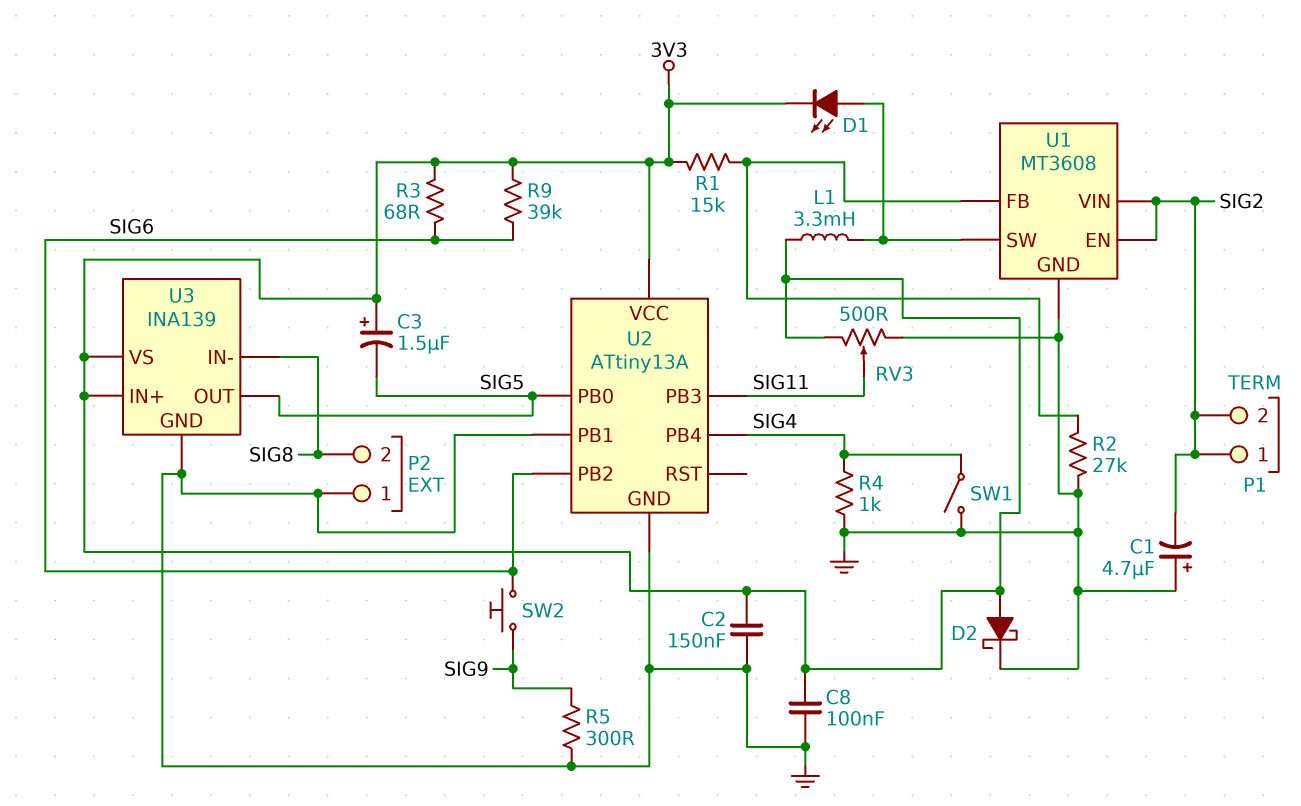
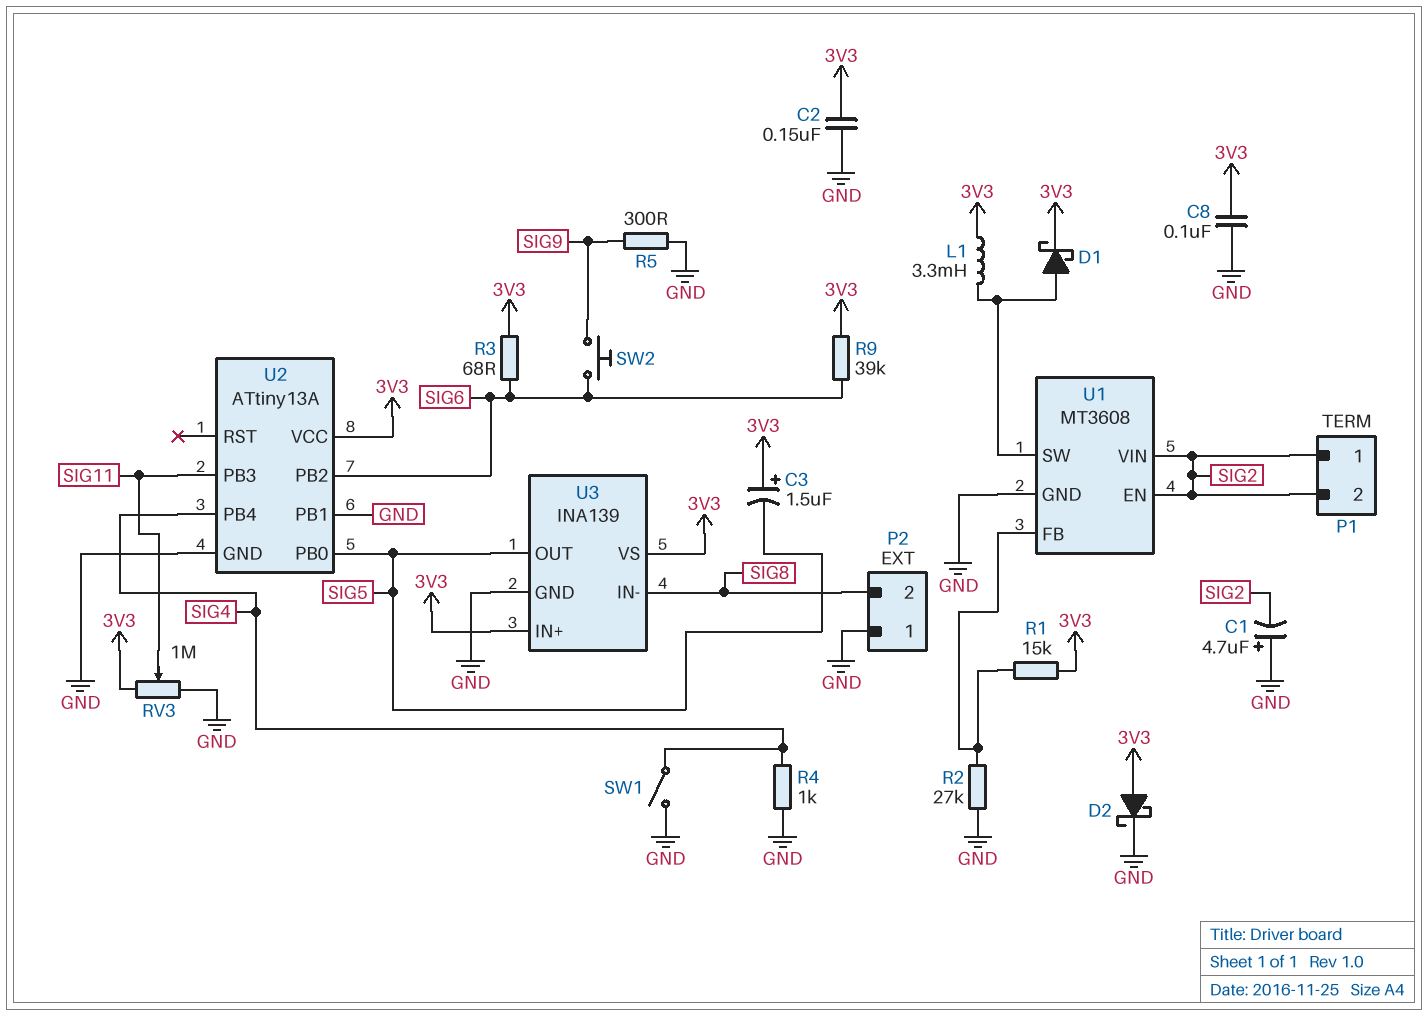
D1: LED (A U1/SW, K 3V3) -> schottky (A U1/SW, K 3V3)
RV3: 500 (3V3, GND, wiper SIG11) -> 1M (3V3, GND, wiper SIG11)

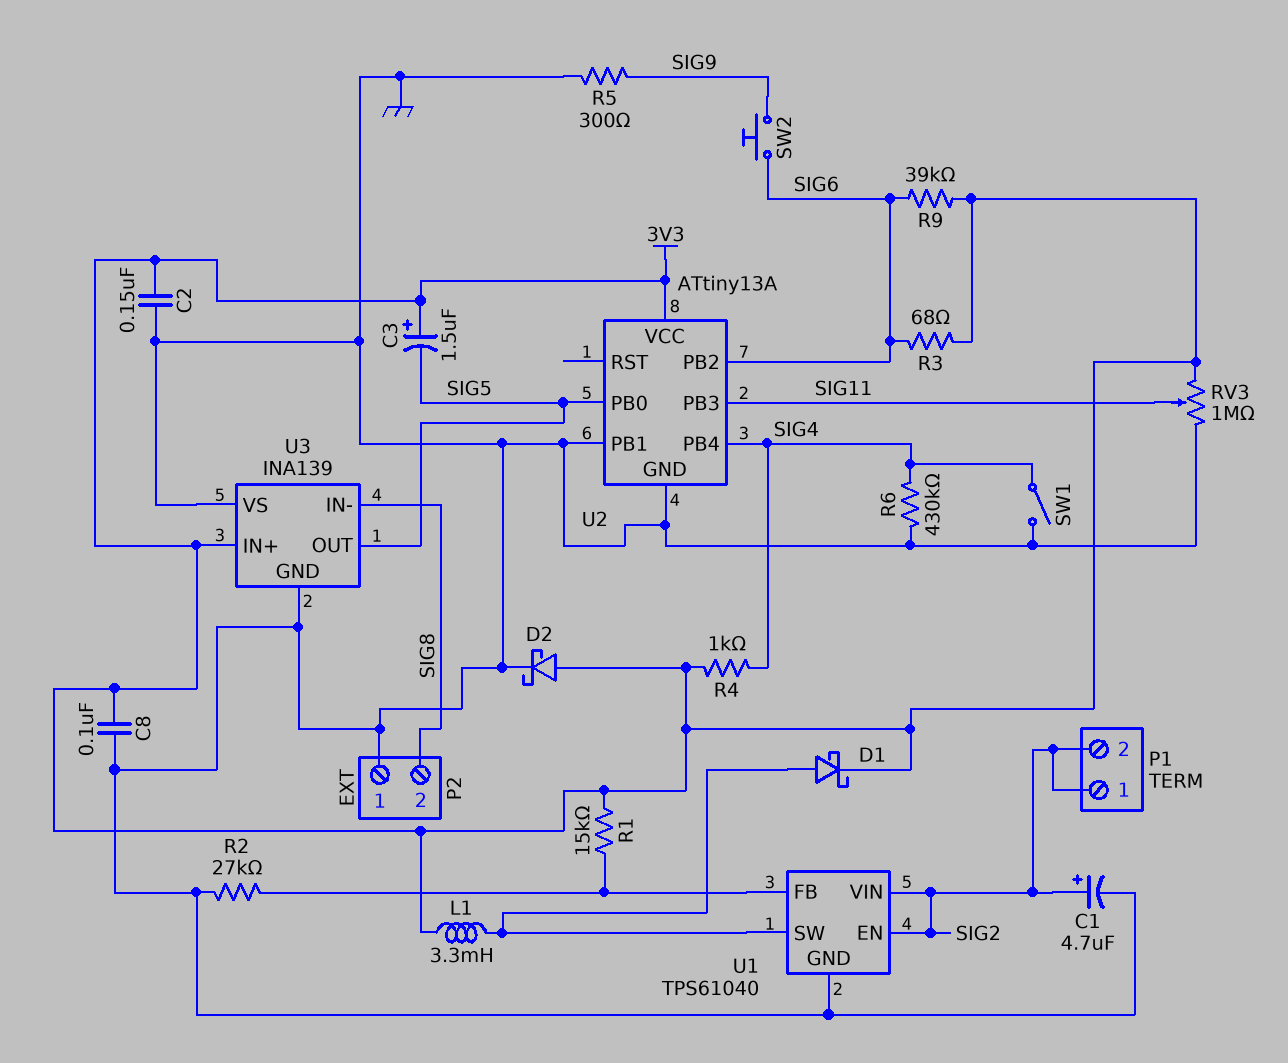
C1: 4.7uF (plus GND, minus SIG2) -> 4.7uF (plus SIG2, minus GND)
R4: 1k (GND, SIG4) -> 1k (3V3, SIG4)
R6: none -> 430k (GND, SIG4)
U1: MT3608 -> TPS61040
U3 pin VS: 3V3 -> GND

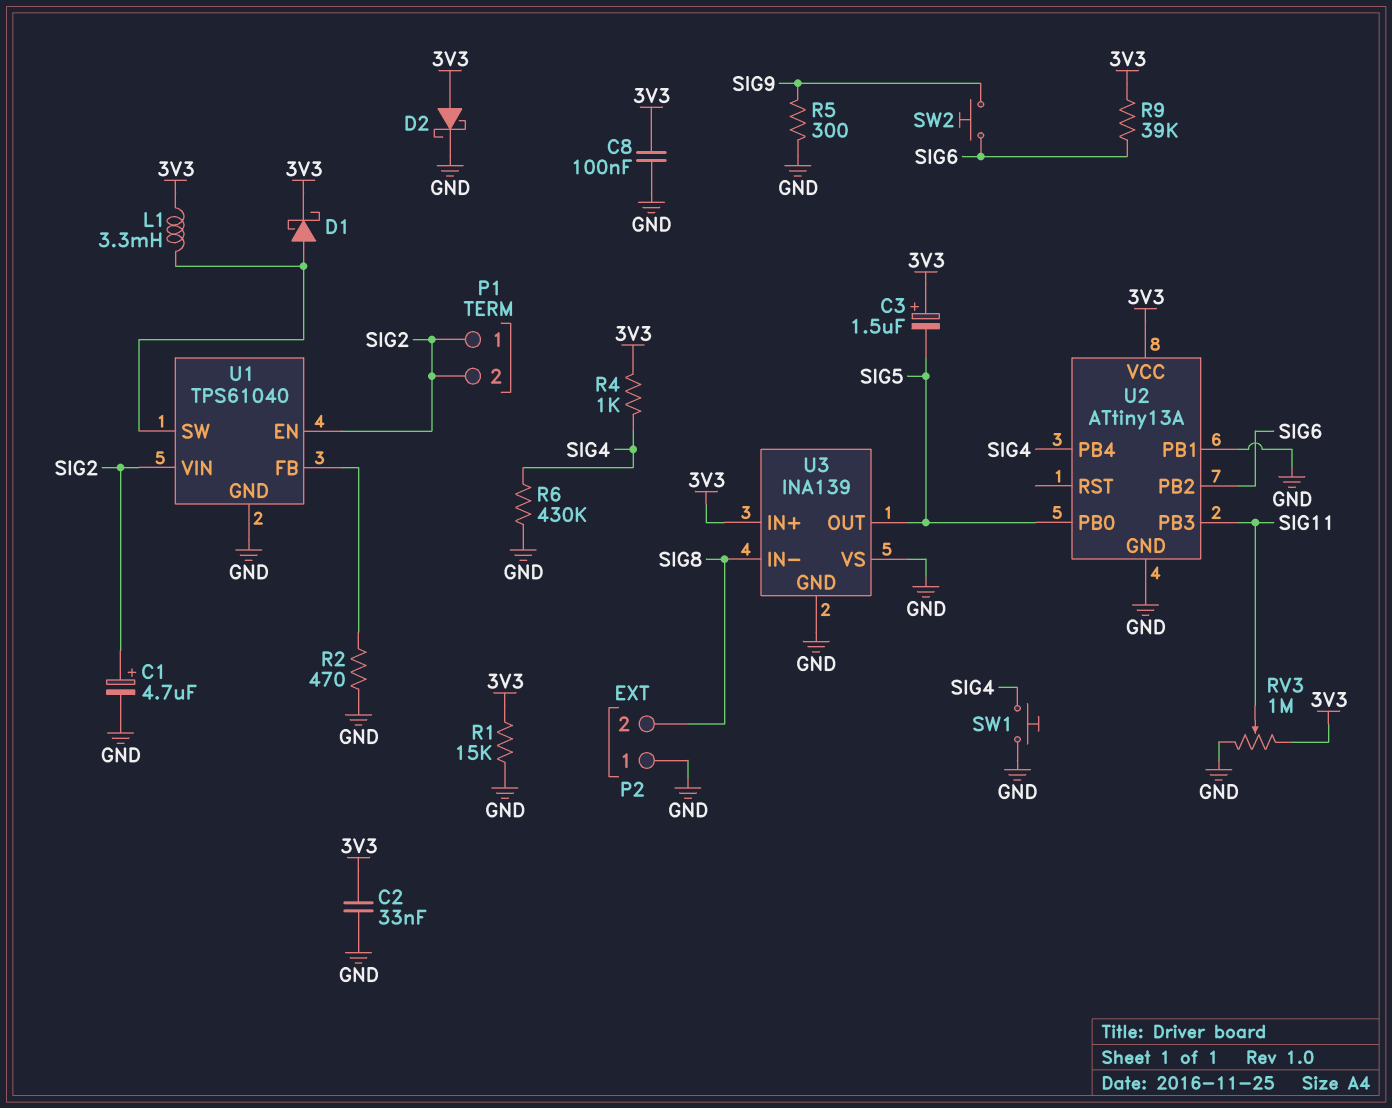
C2: 150nF (3V3, GND) -> 33nF (3V3, GND)
R1: 15k (3V3, U1/FB) -> 15k (3V3, GND)
R2: 27k (GND, U1/FB) -> 470 (GND, U1/FB)
R3: 68 (3V3, SIG6) -> none
SW1: switch (GND, SIG4) -> button (GND, SIG4)

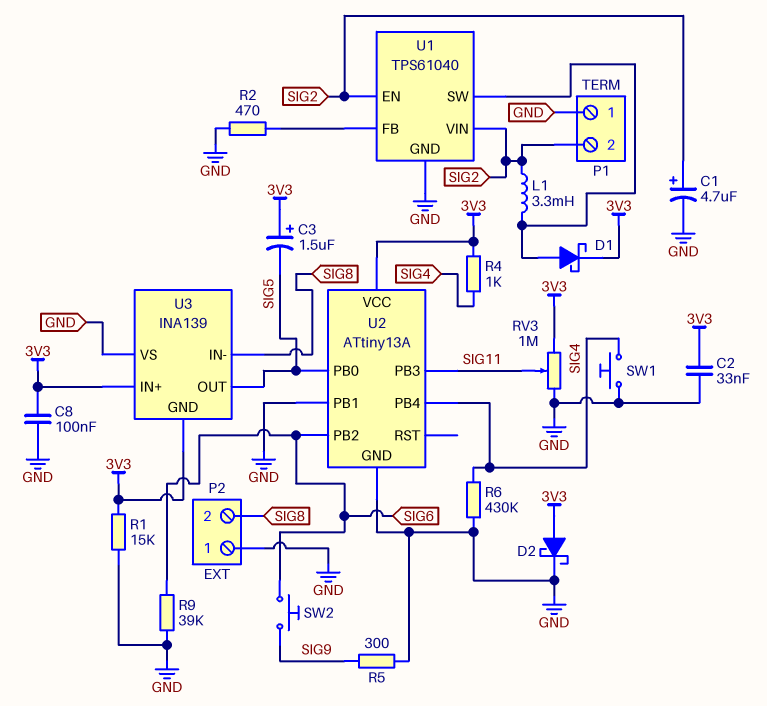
L1: 3.3mH (3V3, U1/SW) -> 3.3mH (SIG2, U1/SW)
P1 pin 1: SIG2 -> GND
R9: 39k (3V3, SIG6) -> 39k (GND, SIG6)
U3 pin GND: GND -> 3V3

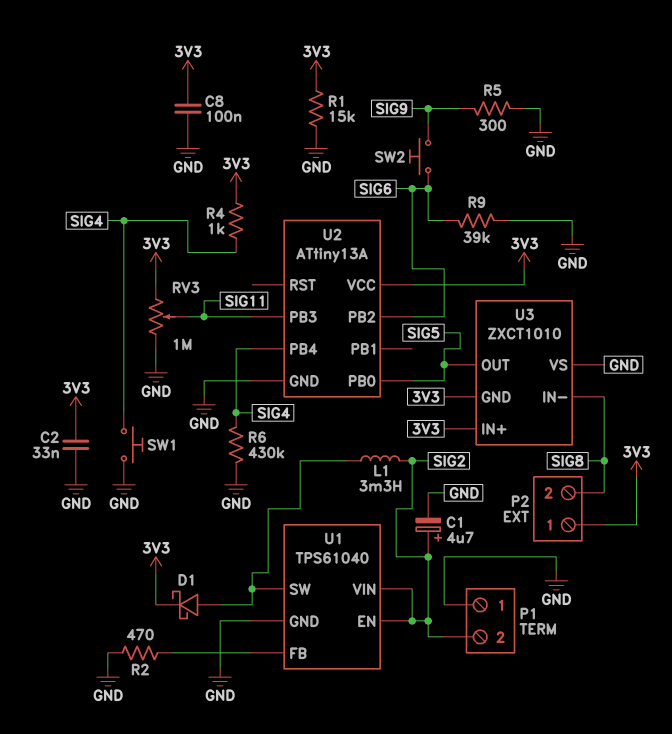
C3: 1.5uF (plus 3V3, minus SIG5) -> none
D2: schottky (A 3V3, K GND) -> none
P2 pin 1: GND -> 3V3
U2 pin PB1: GND -> none
U3: INA139 -> ZXCT1010

